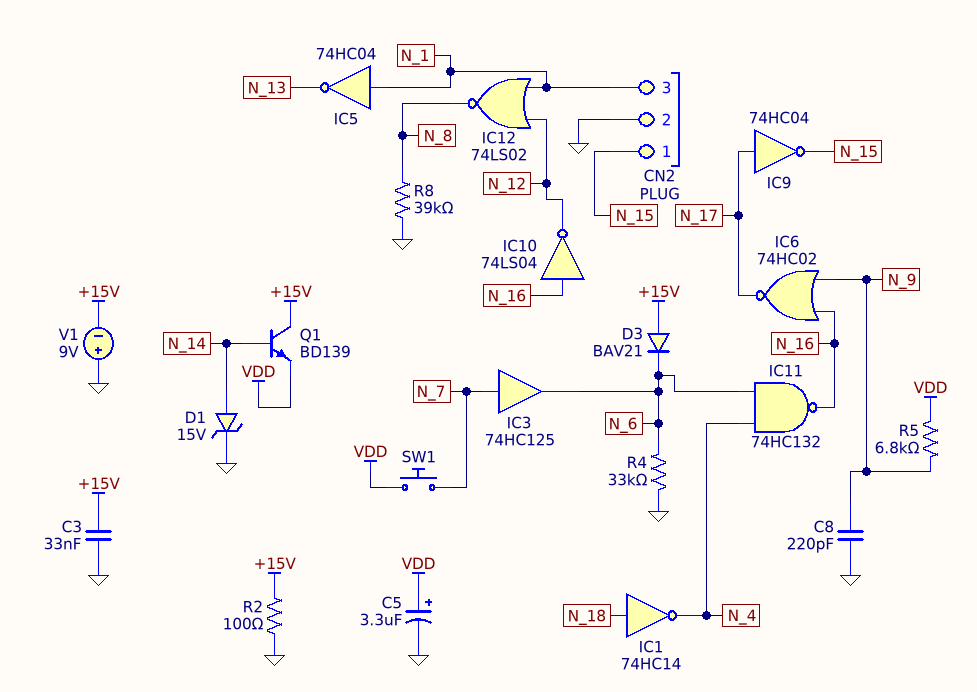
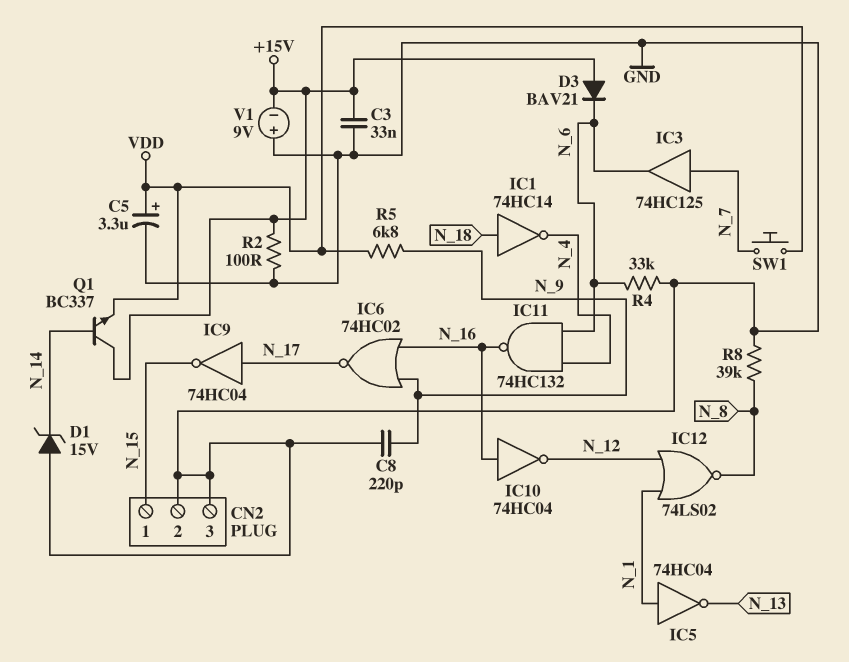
CN2 pin 3: N_1 -> GND
D1: zener 15V (A N_14, K GND) -> zener 15V (A GND, K N_14)
IC10: NOT 74LS04 (in N_16, out N_12) -> NOT 74HC04 (in N_16, out N_12)
Q1: NPN BD139 (B N_14, C +15V, E VDD) -> NPN BC337 (B N_14, C +15V, E VDD)

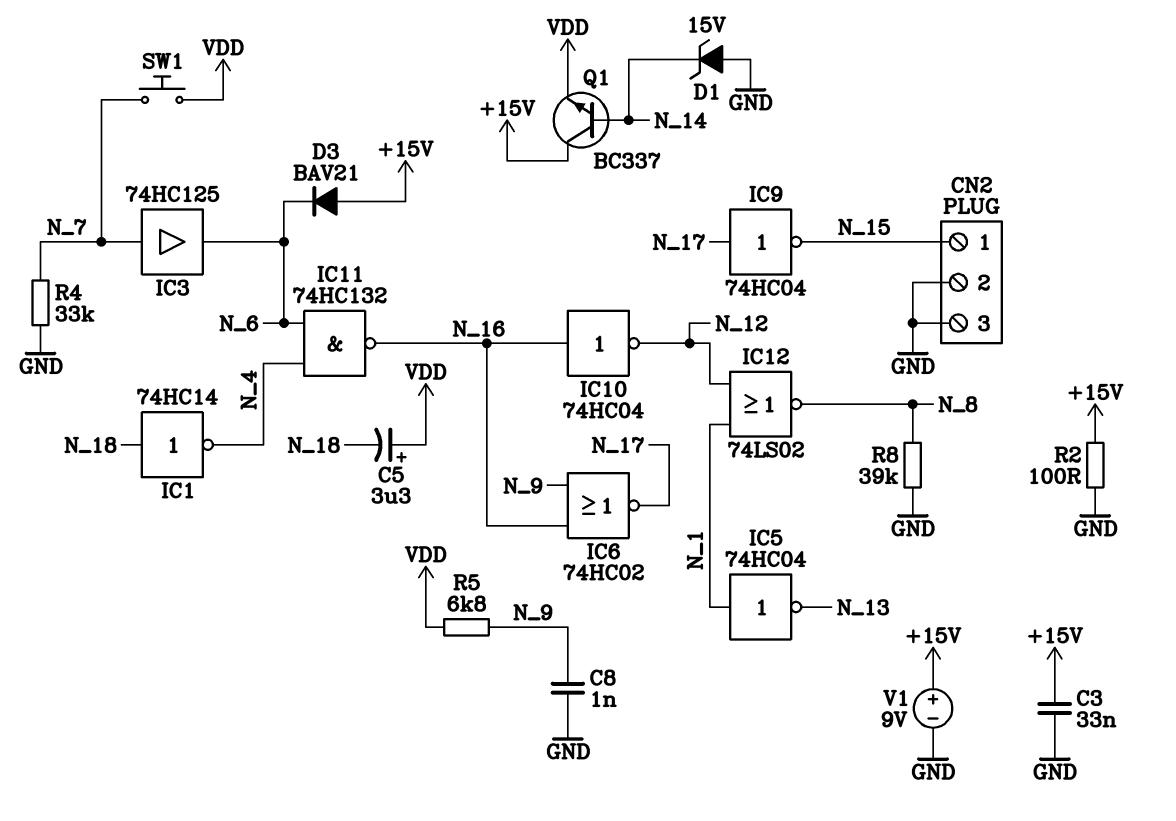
C5: 3.3uF (plus VDD, minus GND) -> 3.3uF (plus VDD, minus N_18)
C8: 220pF (GND, N_9) -> 1nF (GND, N_9)
R4: 33k (GND, N_6) -> 33k (GND, N_7)
V1: 9V (plus GND, minus +15V) -> 9V (plus +15V, minus GND)

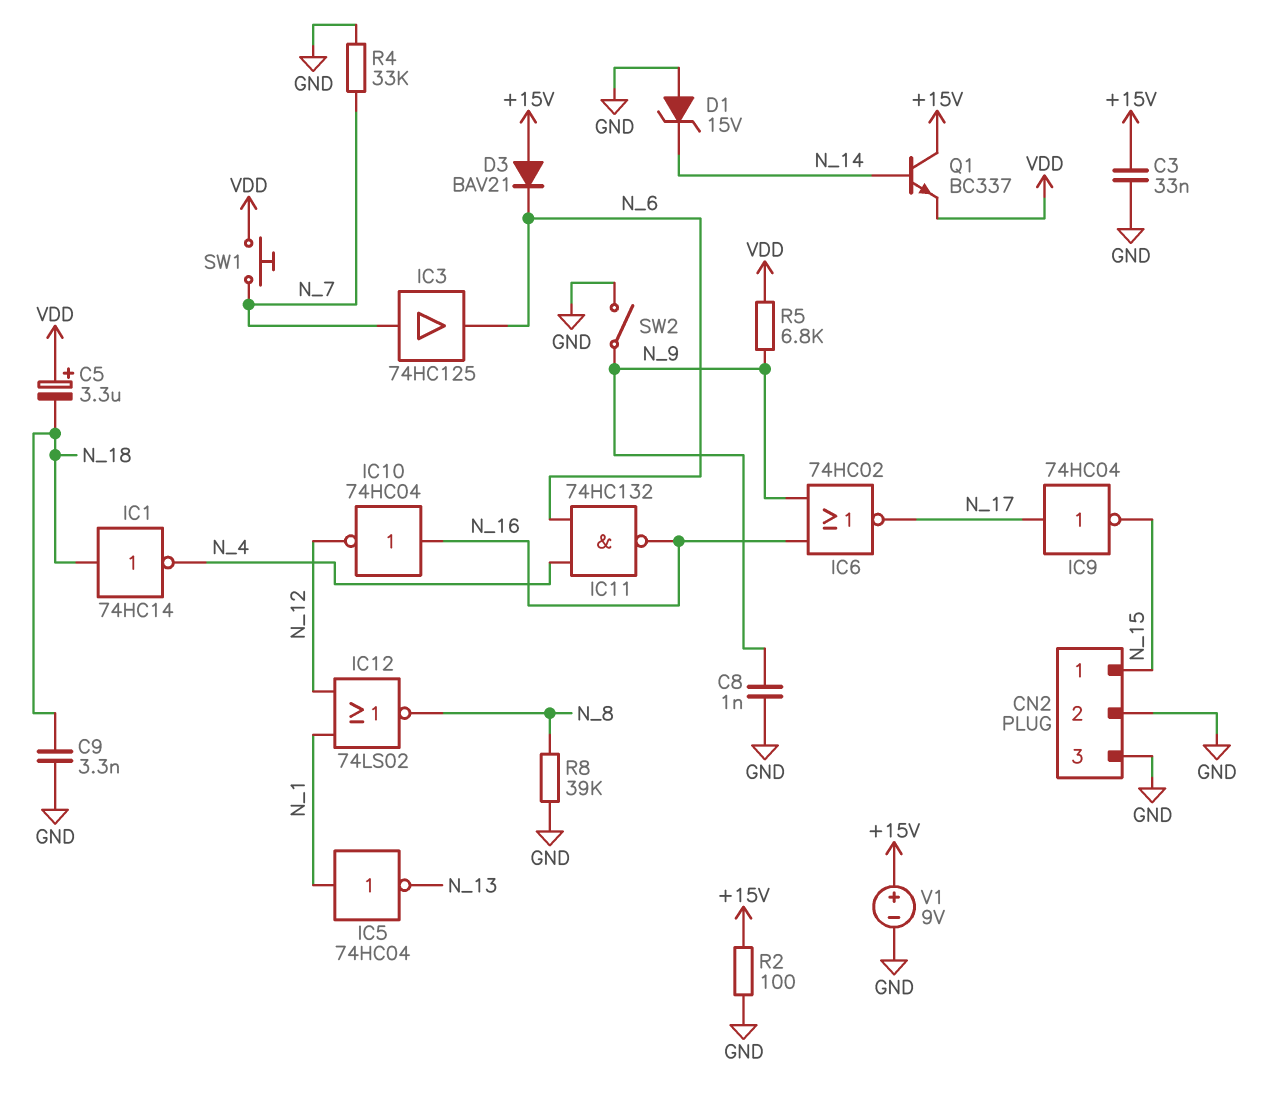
C9: none -> 3.3nF (GND, N_18)
SW2: none -> switch (GND, N_9)

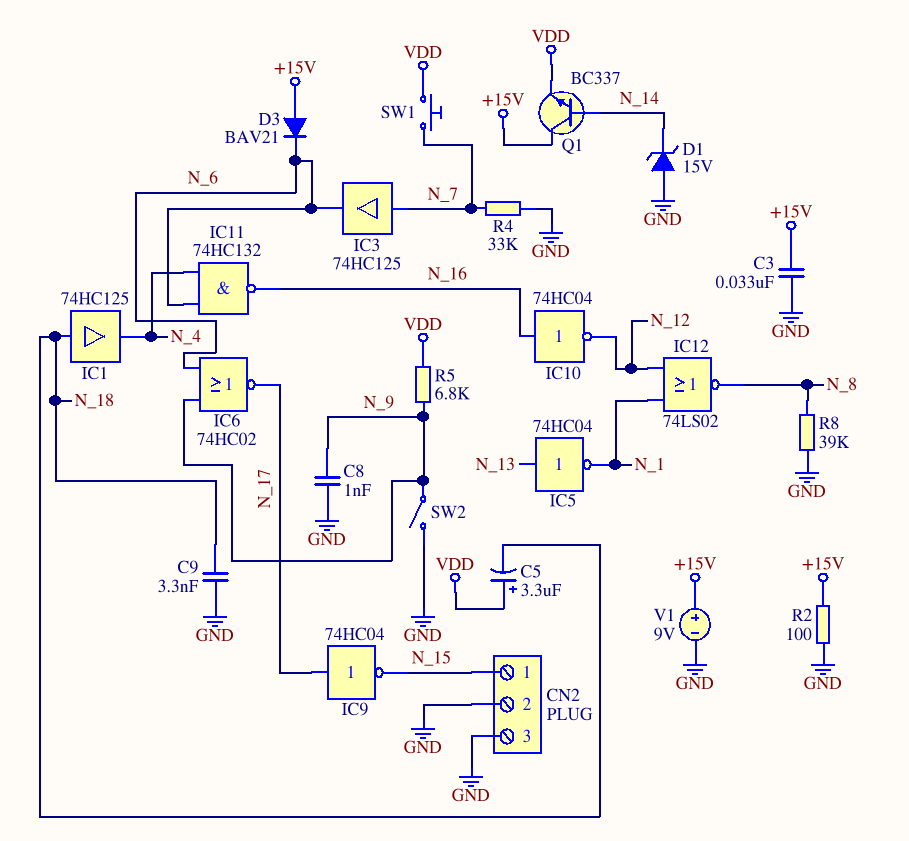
IC1: NOT 74HC14 (in N_18, out N_4) -> buffer 74HC125 (in N_18, out N_4)
IC5: NOT 74HC04 (in N_1, out N_13) -> NOT 74HC04 (in N_13, out N_1)
IC6: NOR 74HC02 (in N_9, in N_16, out N_17) -> NOR 74HC02 (in N_6, in N_9, out N_17)

